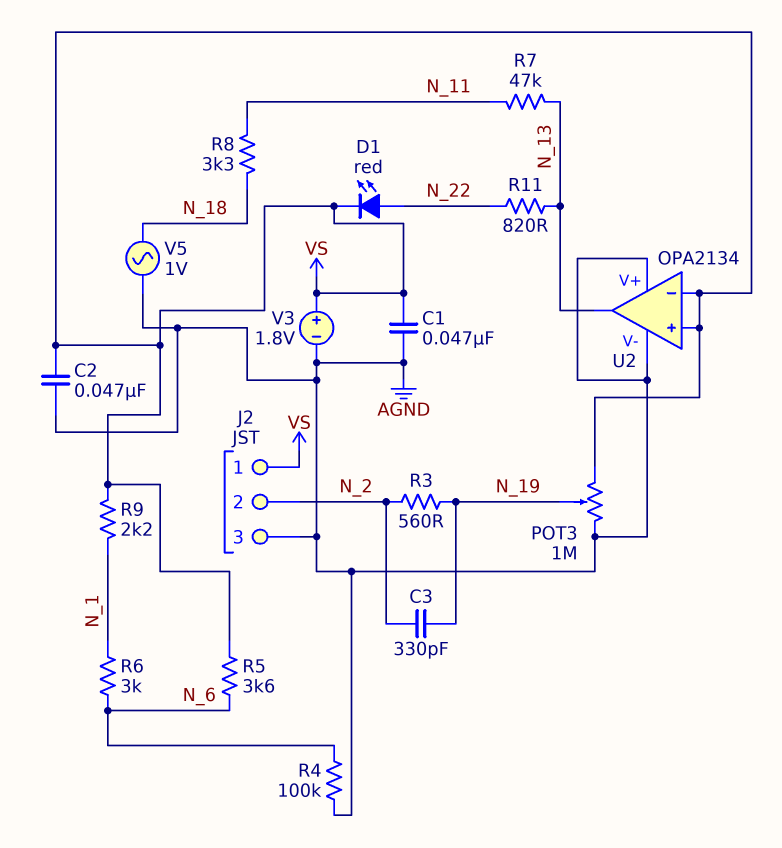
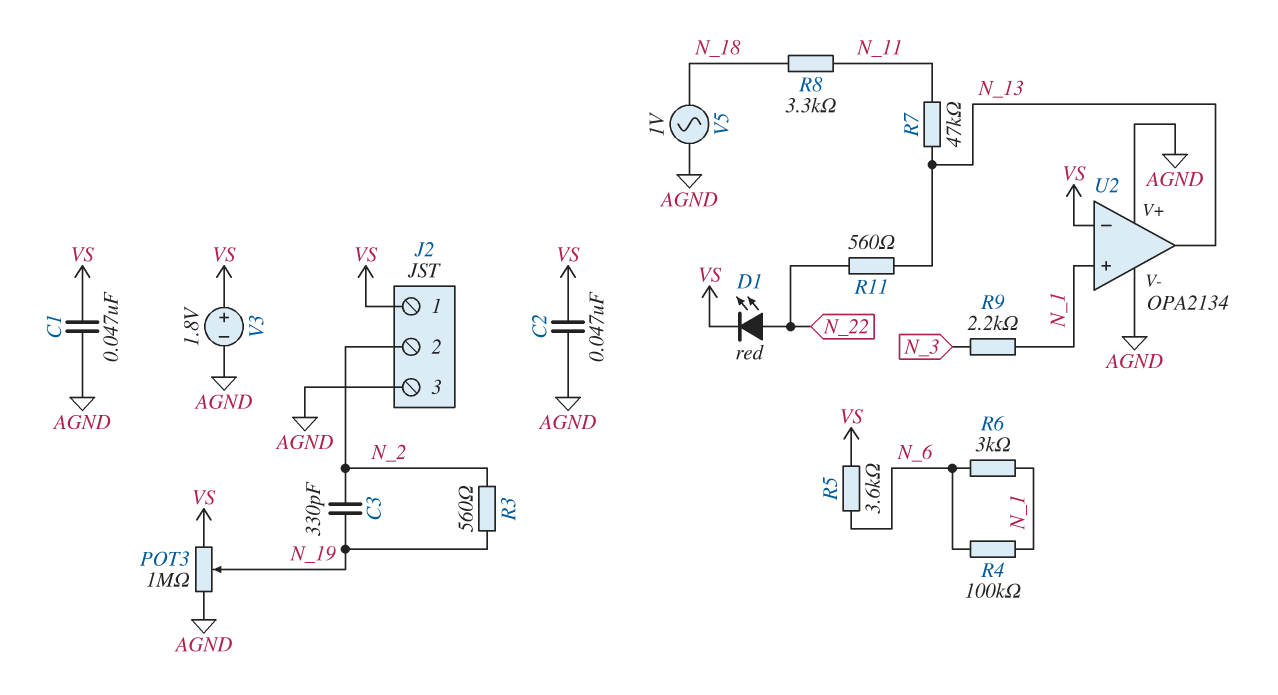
R4: 100k (AGND, N_6) -> 100k (N_1, N_6)
R9: 2.2k (N_1, VS) -> 2.2k (N_1, N_3)
R11: 820 (N_13, N_22) -> 560 (N_13, N_22)
U2 pin in+: VS -> N_1

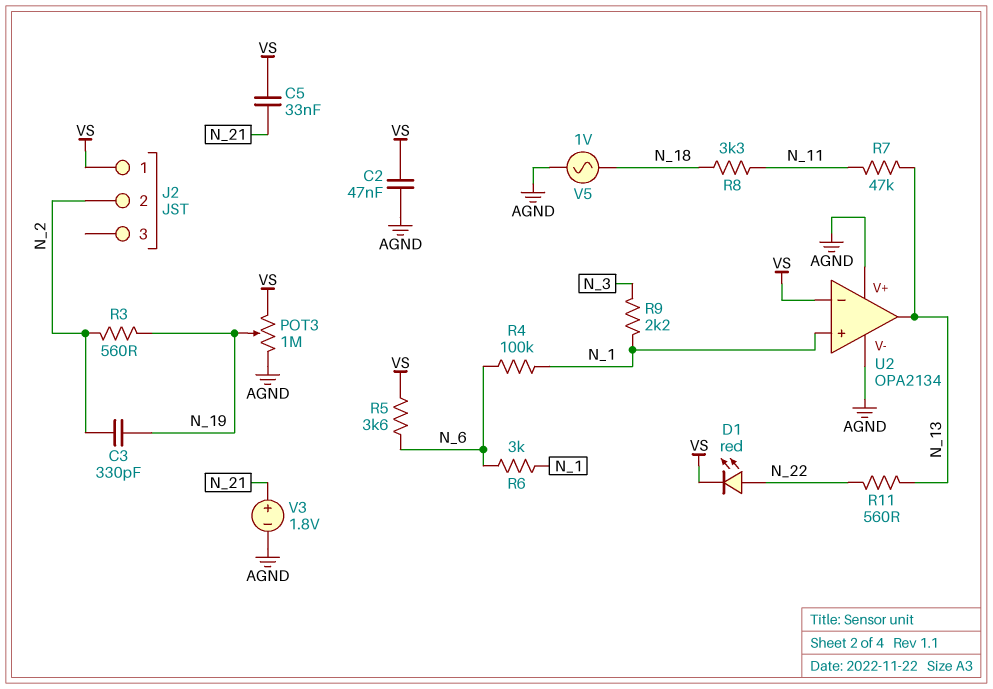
C1: 47nF (AGND, VS) -> none
C5: none -> 33nF (N_21, VS)
J2 pin 3: AGND -> none
V3: 1.8V (plus VS, minus AGND) -> 1.8V (plus N_21, minus AGND)

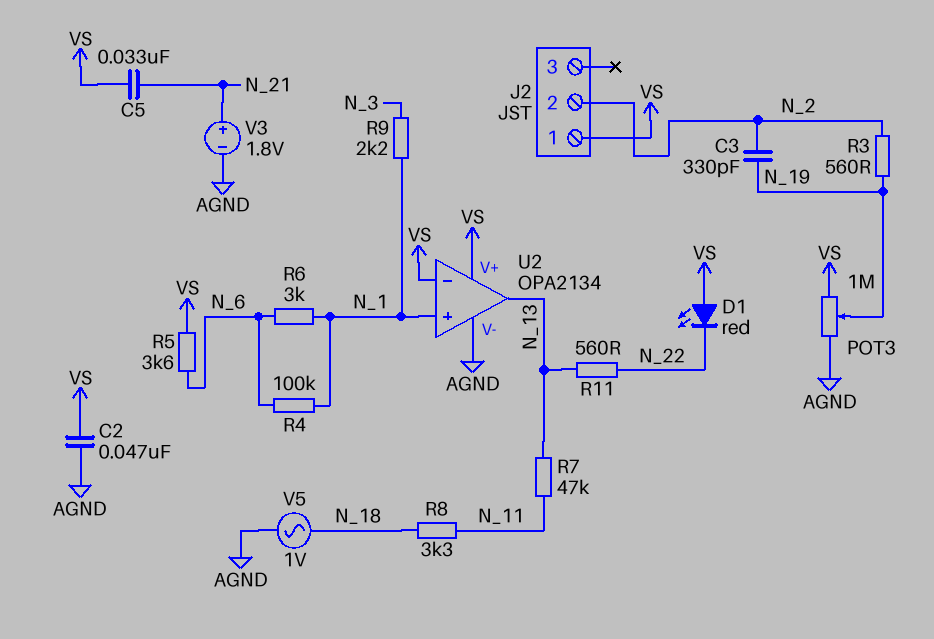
D1: LED red (A N_22, K VS) -> LED red (A VS, K N_22)
U2 pin V+: AGND -> VS

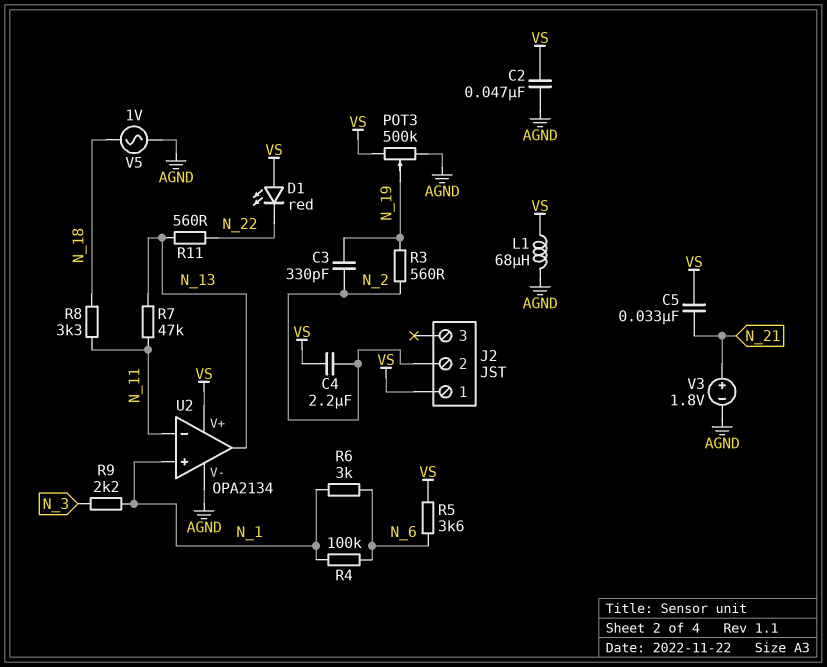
C4: none -> 2.2uF (N_2, VS)
L1: none -> 68uH (AGND, VS)
POT3: 1M (AGND, VS, wiper N_19) -> 500k (AGND, VS, wiper N_19)
U2 pin in-: VS -> N_11

